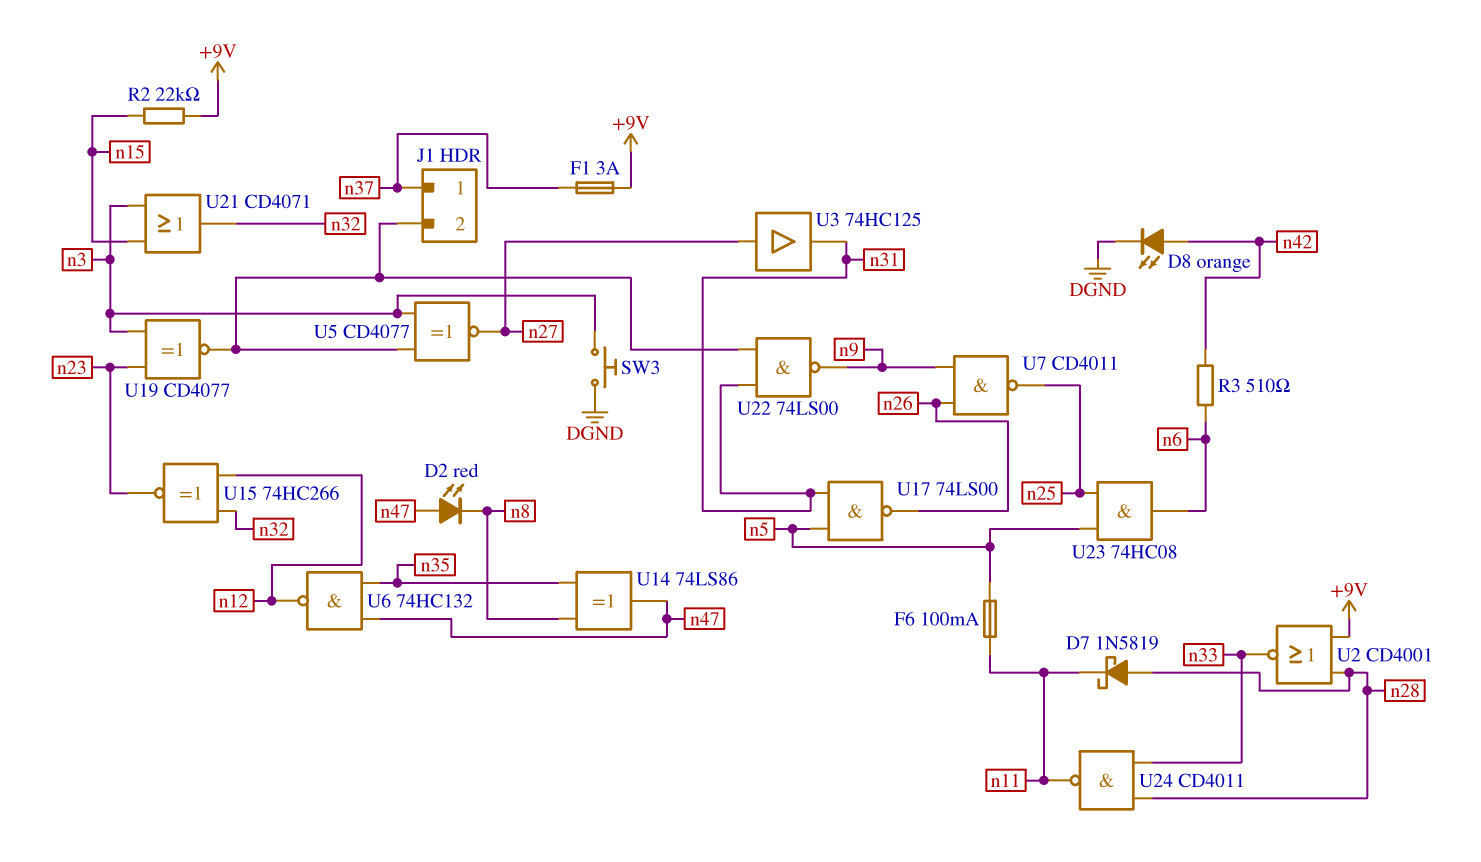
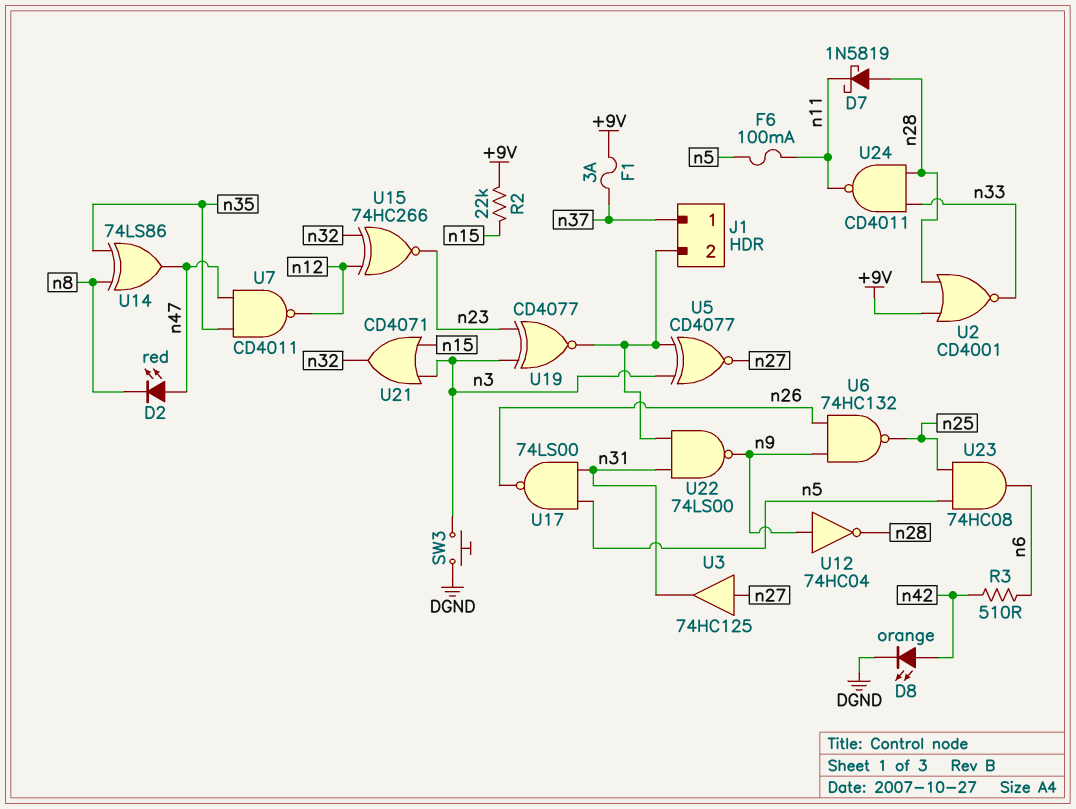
U6: NAND 74HC132 (in n35, in n47, out n12) -> NAND 74HC132 (in n9, in n26, out n25)
U7: NAND CD4011 (in n9, in n26, out n25) -> NAND CD4011 (in n35, in n47, out n12)
U12: none -> NOT 74HC04 (in n9, out n28)

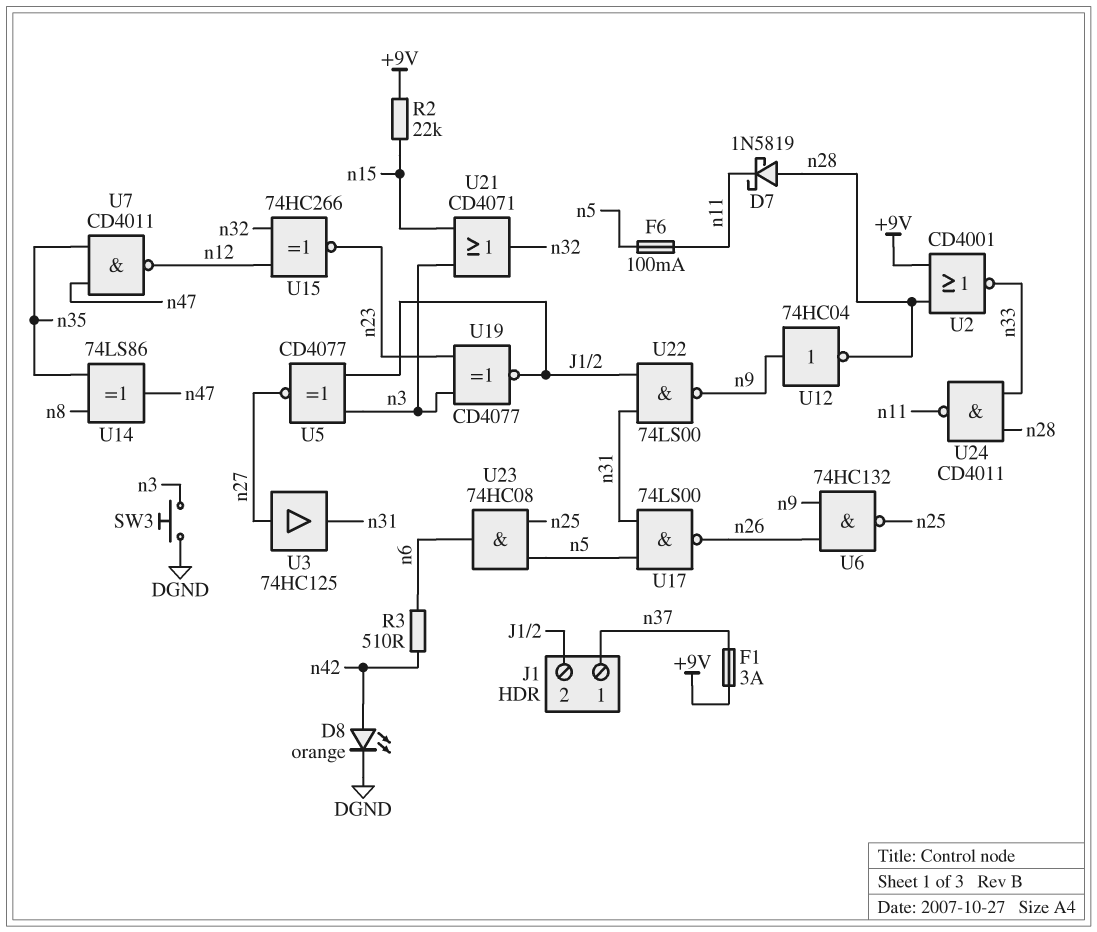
D2: LED red (A n47, K n8) -> none

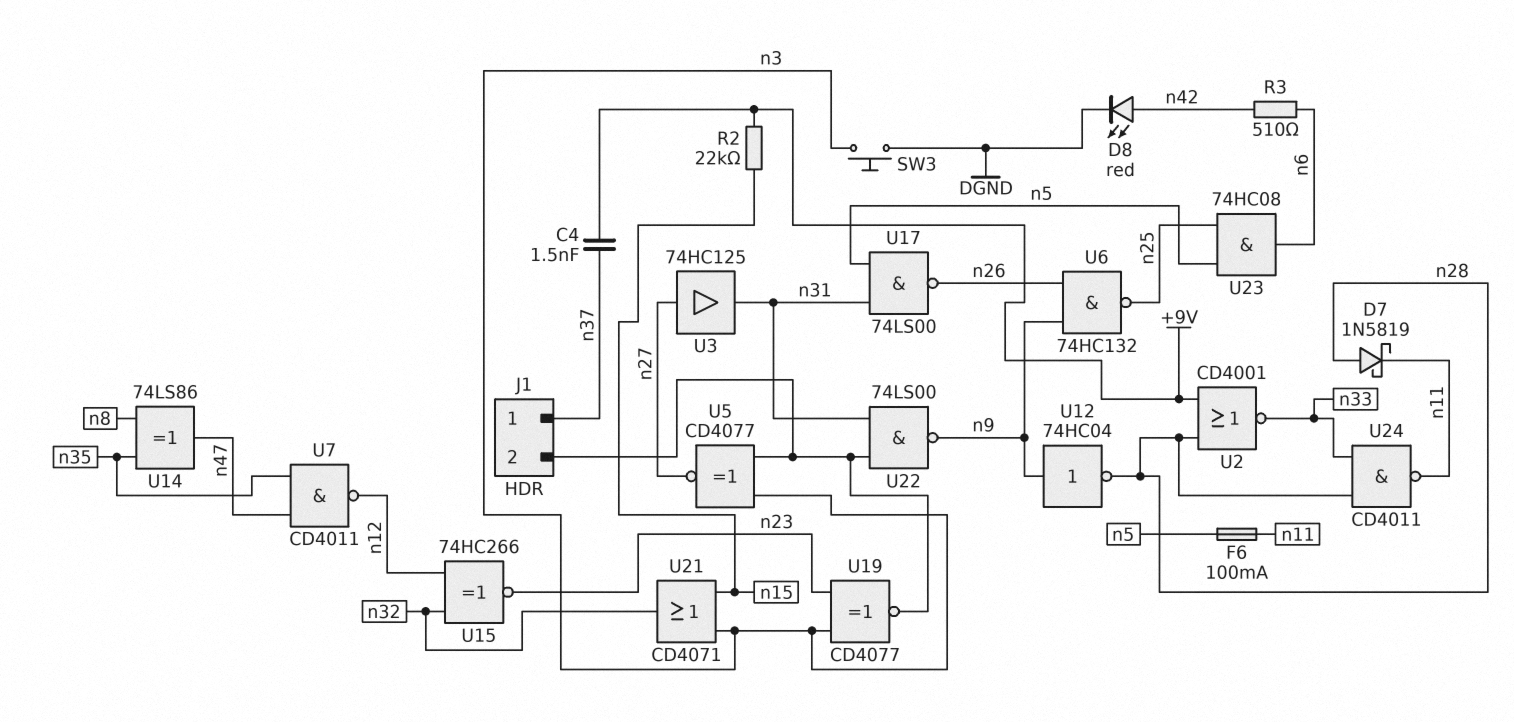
C4: none -> 1.5nF (+9V, n37)
D8: LED orange (A n42, K DGND) -> LED red (A n42, K DGND)
F1: 3A (+9V, n37) -> none

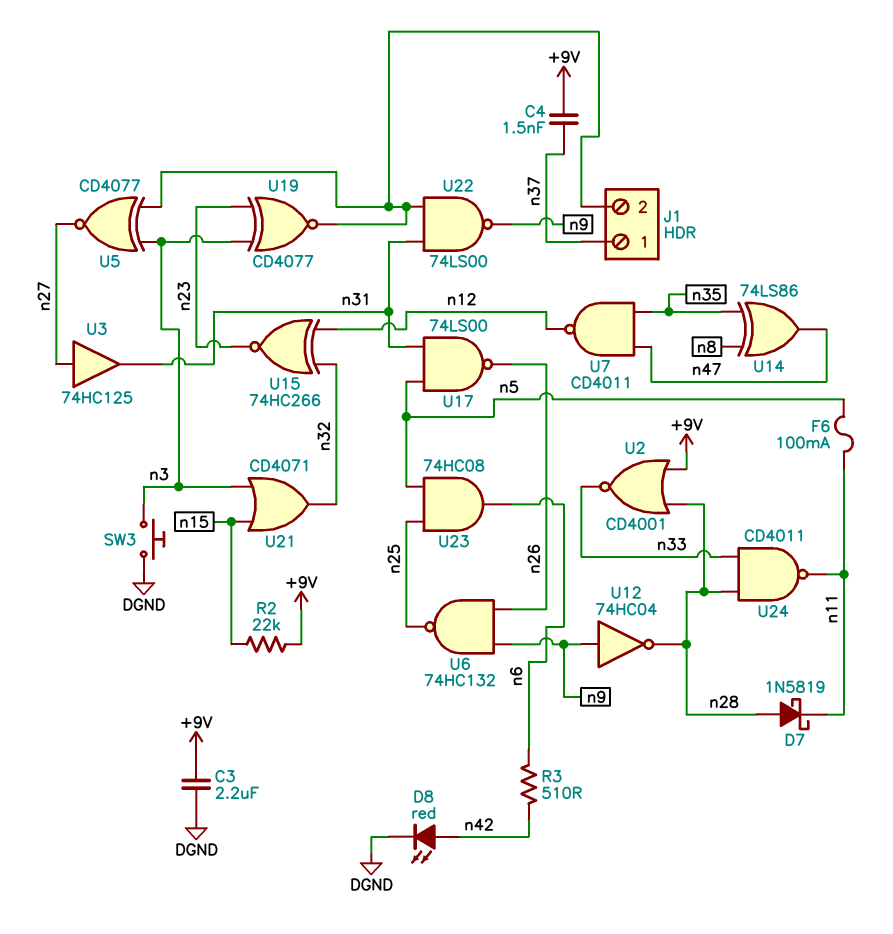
C3: none -> 2.2uF (+9V, DGND)

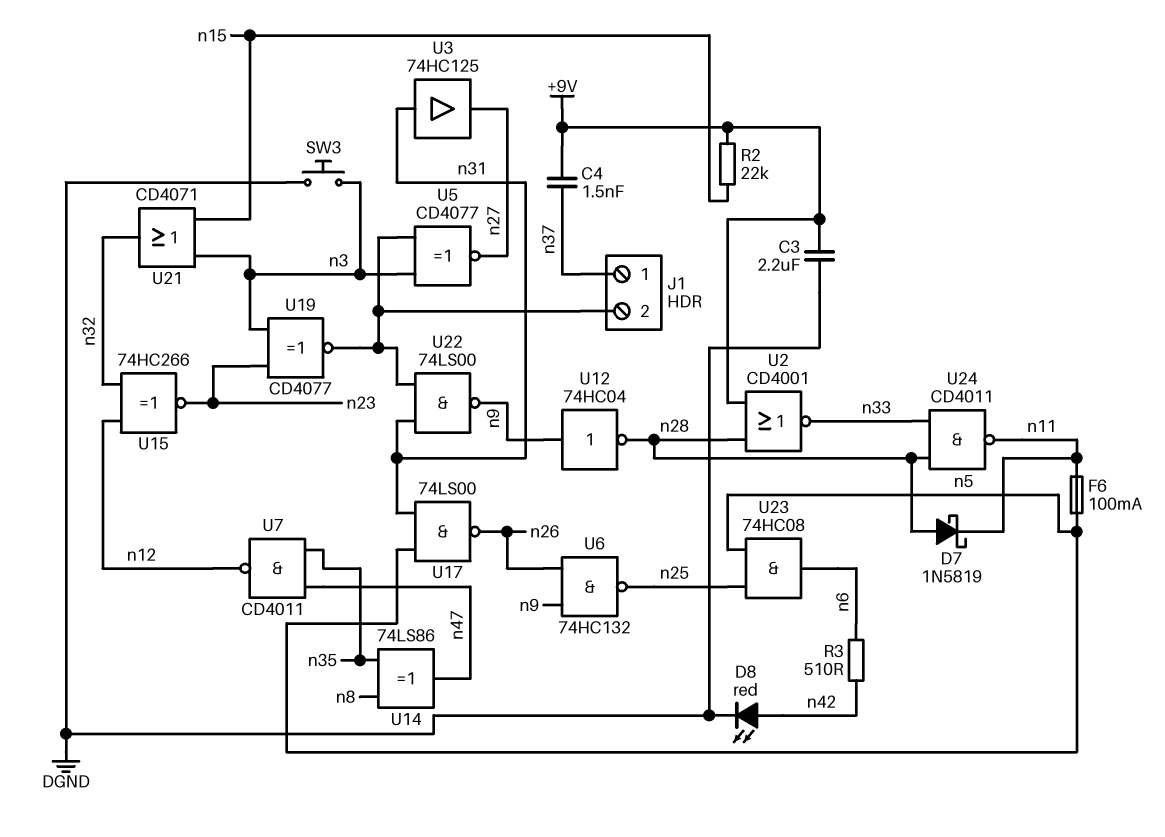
U3: buffer 74HC125 (in n27, out n31) -> buffer 74HC125 (in n31, out n27)

